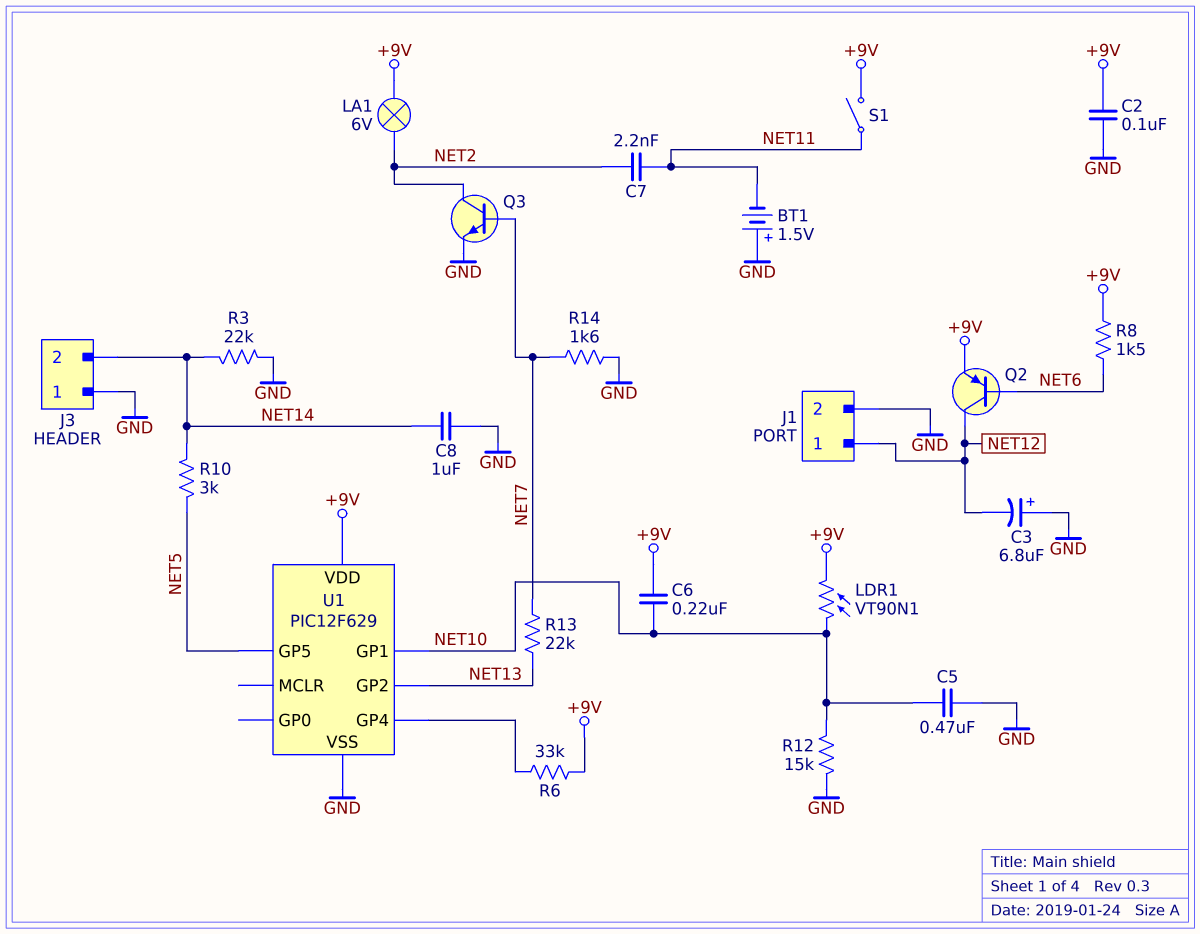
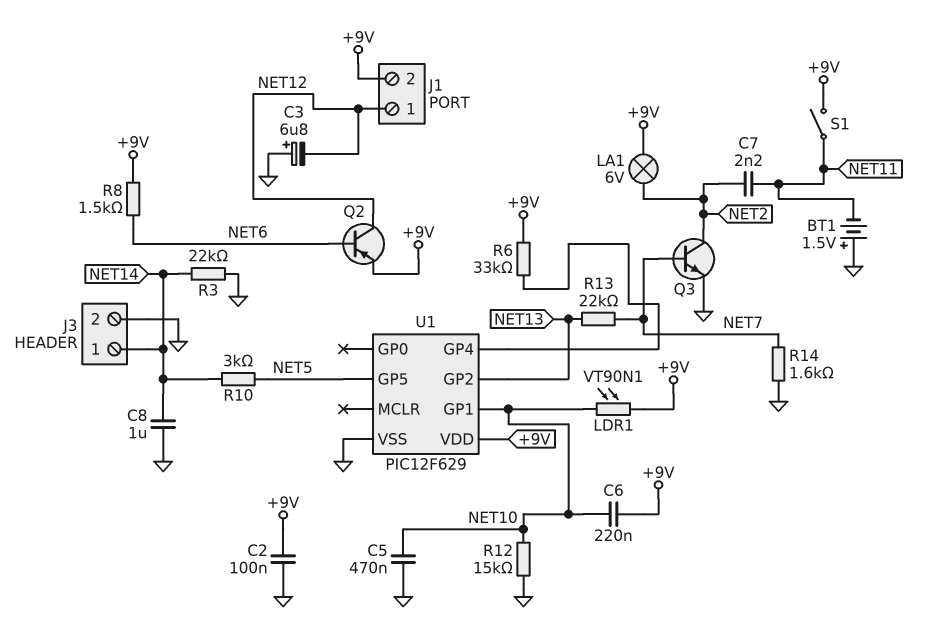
J1 pin 2: GND -> +9V
J3 pin 1: GND -> NET14
J3 pin 2: NET14 -> GND

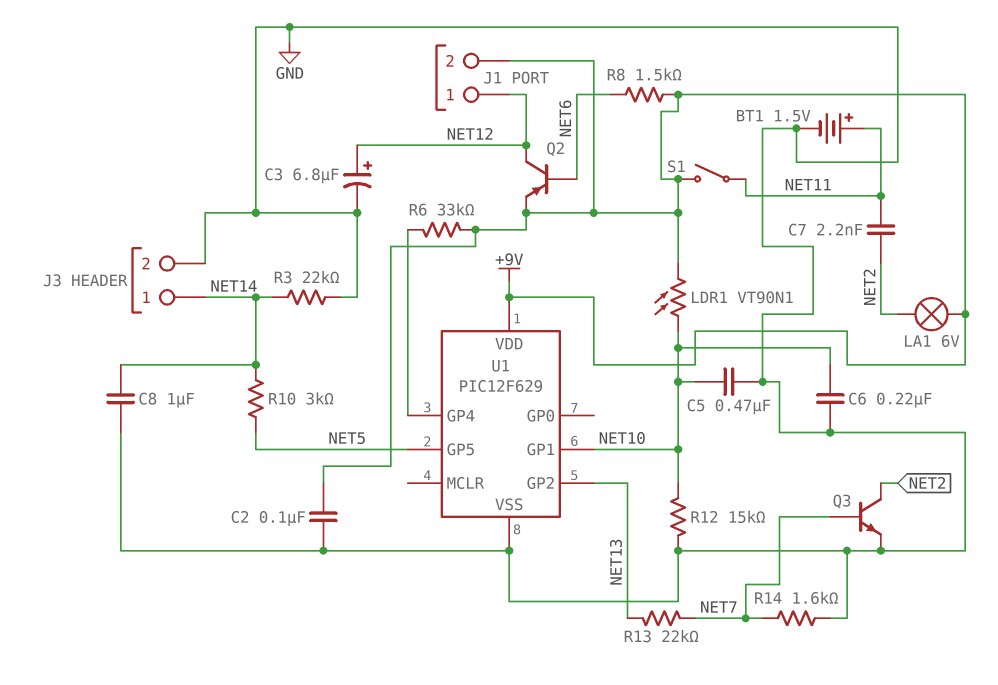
BT1: 1.5V (plus GND, minus NET11) -> 1.5V (plus NET11, minus GND)
C3: 6.8uF (plus GND, minus NET12) -> 6.8uF (plus NET12, minus GND)
C6: 220nF (+9V, NET10) -> 220nF (GND, NET10)

